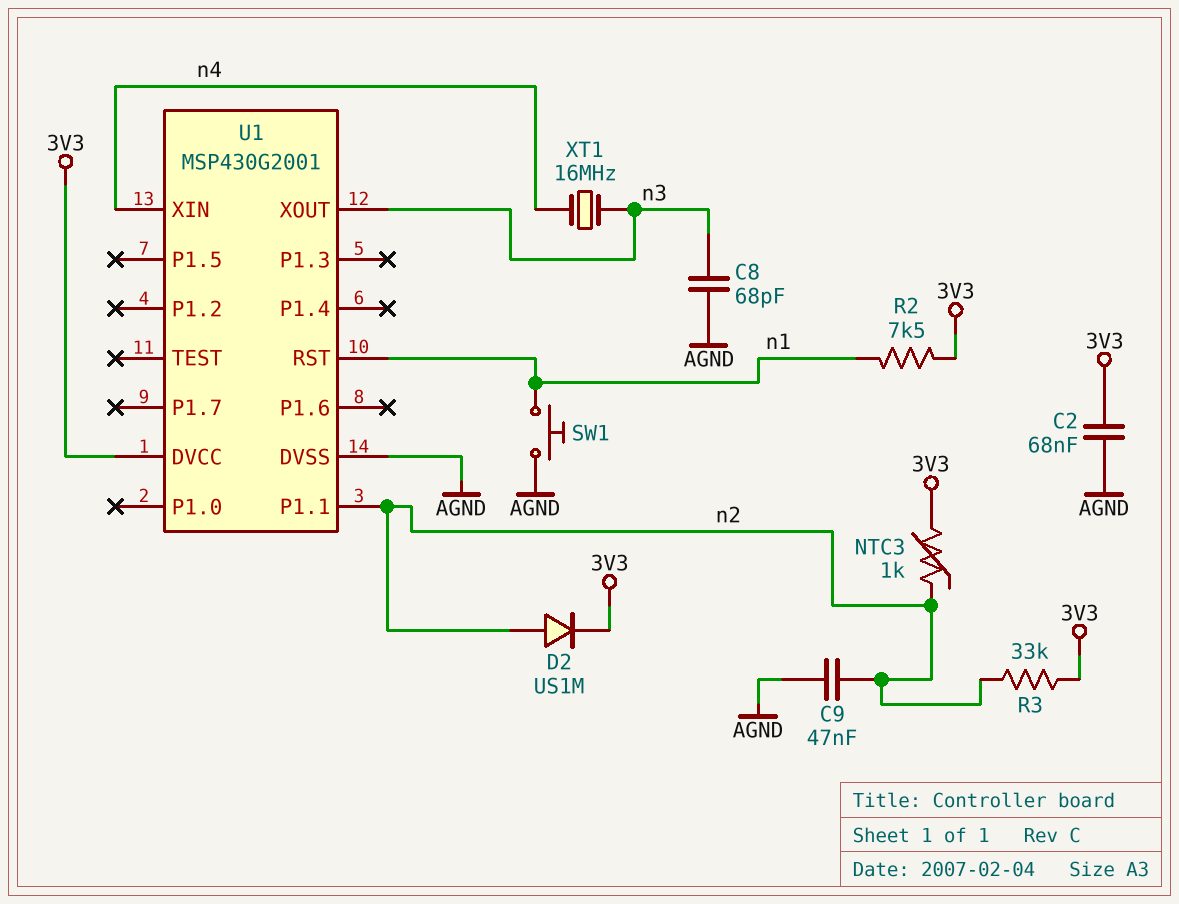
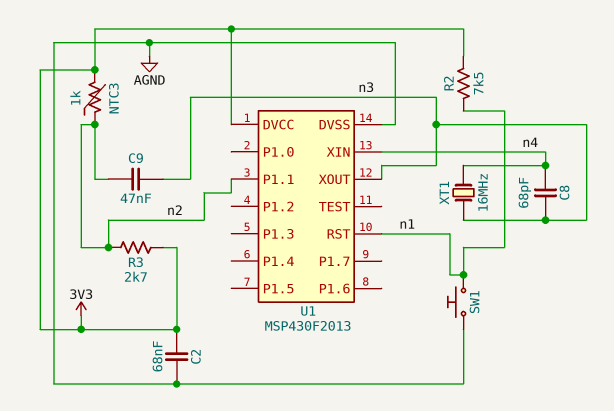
C8: 68pF (AGND, n3) -> 68pF (n3, n4)
C9: 47nF (AGND, n2) -> 47nF (n2, n3)
D2: diode US1M (A n2, K 3V3) -> none
R3: 33k (3V3, n2) -> 2.7k (3V3, n2)
U1: MSP430G2001 -> MSP430F2013

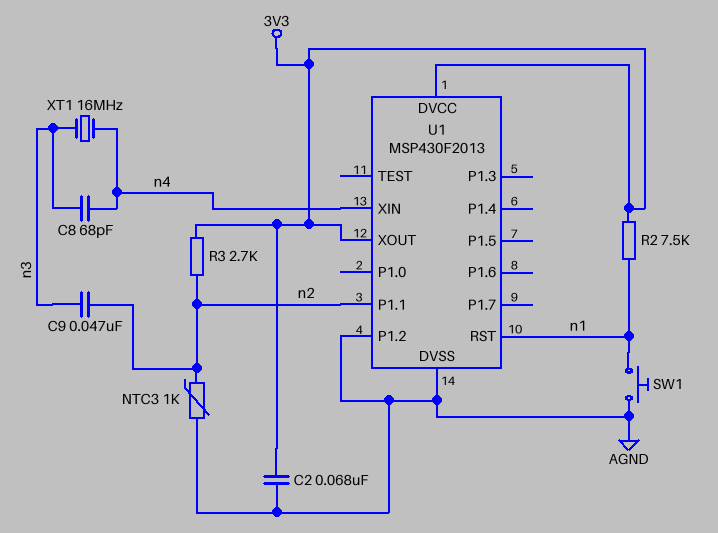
NTC3: 1k (3V3, n2) -> 1k (AGND, n2)
U1 pin P1.2: none -> AGND
U1 pin XOUT: n3 -> 3V3

